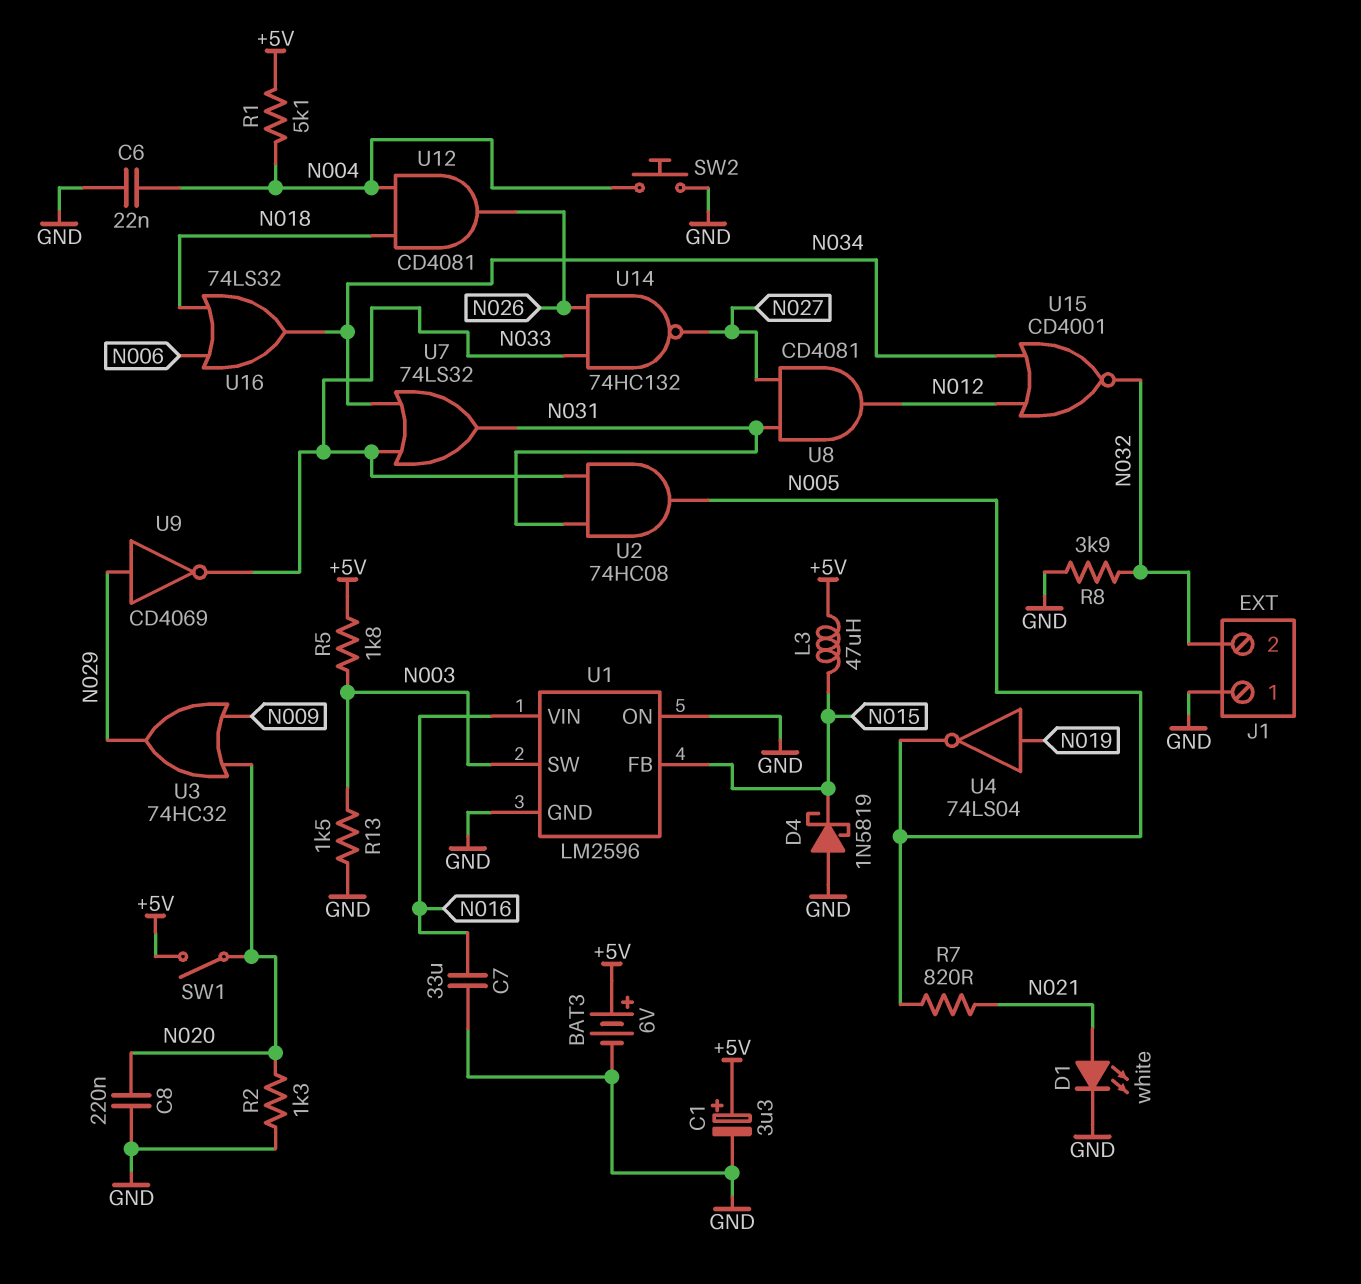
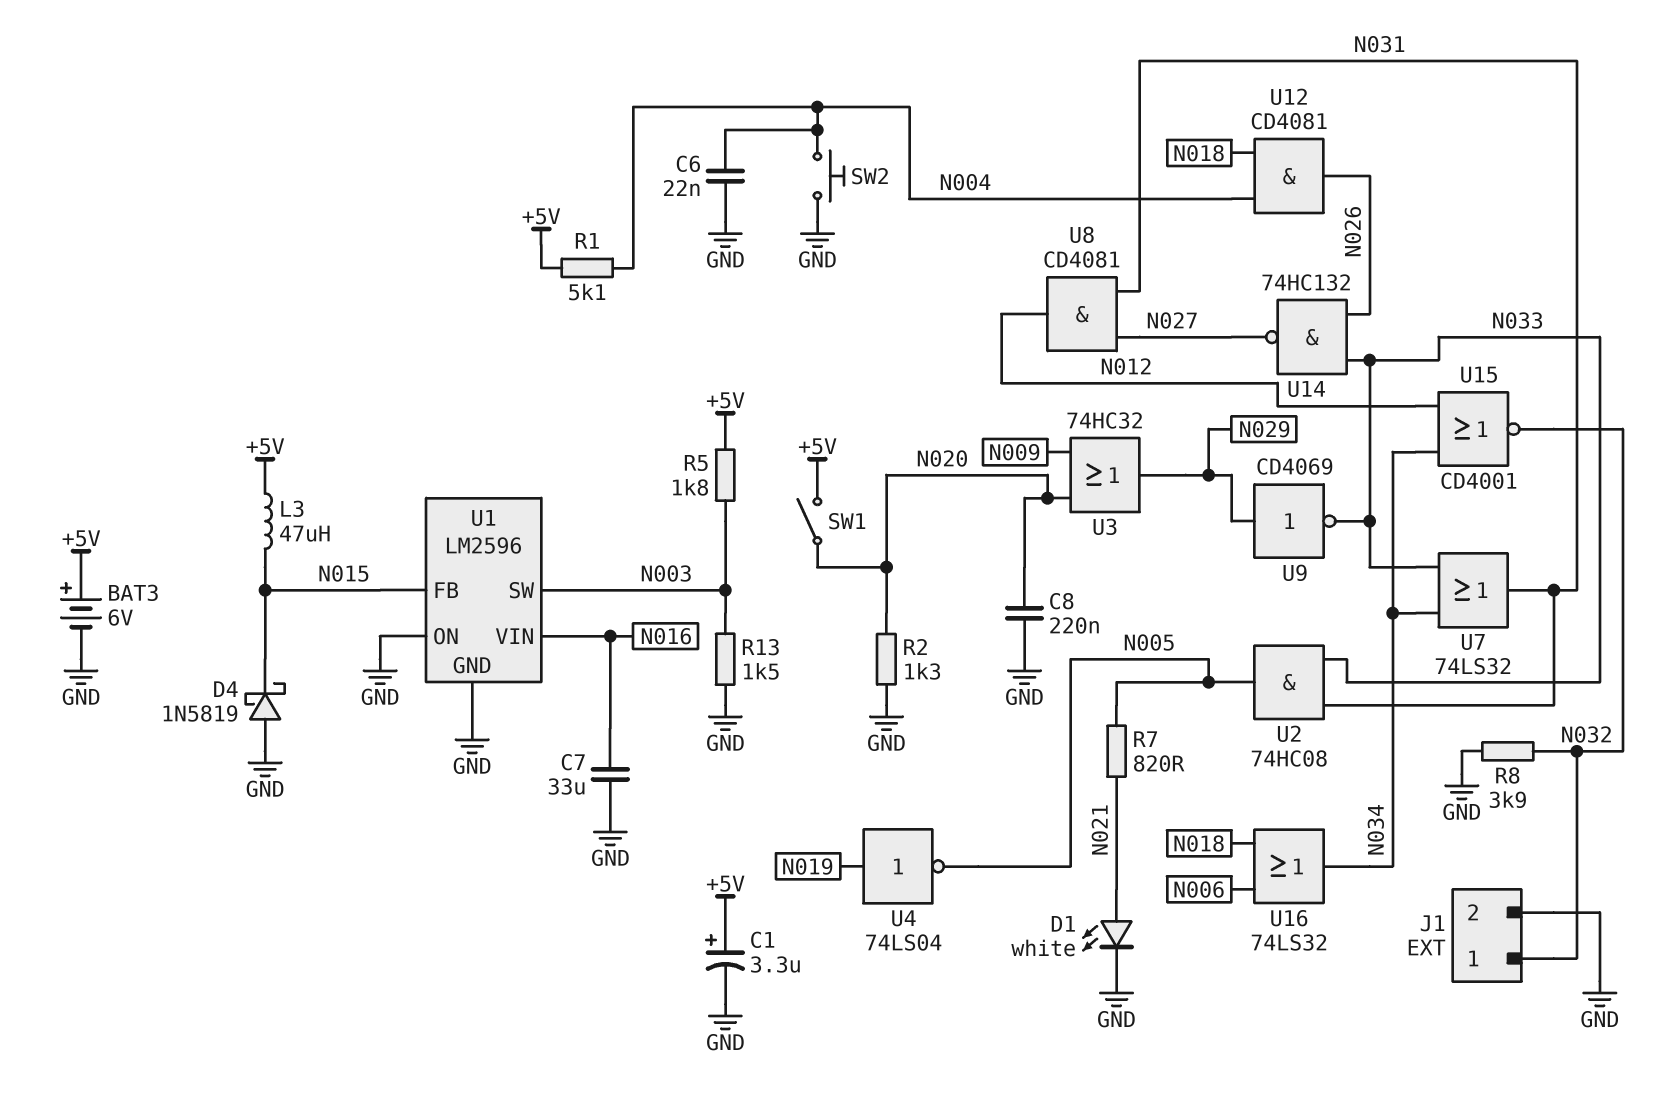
J1 pin 1: GND -> N032
J1 pin 2: N032 -> GND

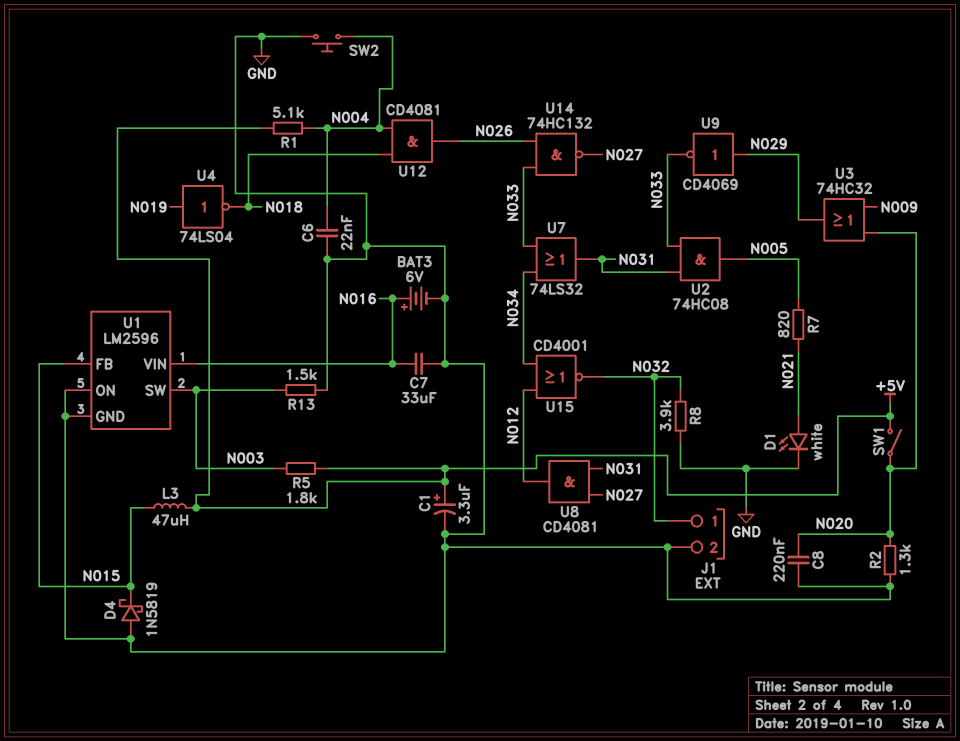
BAT3: 6V (plus +5V, minus GND) -> 6V (plus N016, minus GND)
U4: NOT 74LS04 (in N019, out N005) -> NOT 74LS04 (in N019, out N018)
U16: OR 74LS32 (in N006, in N018, out N034) -> none

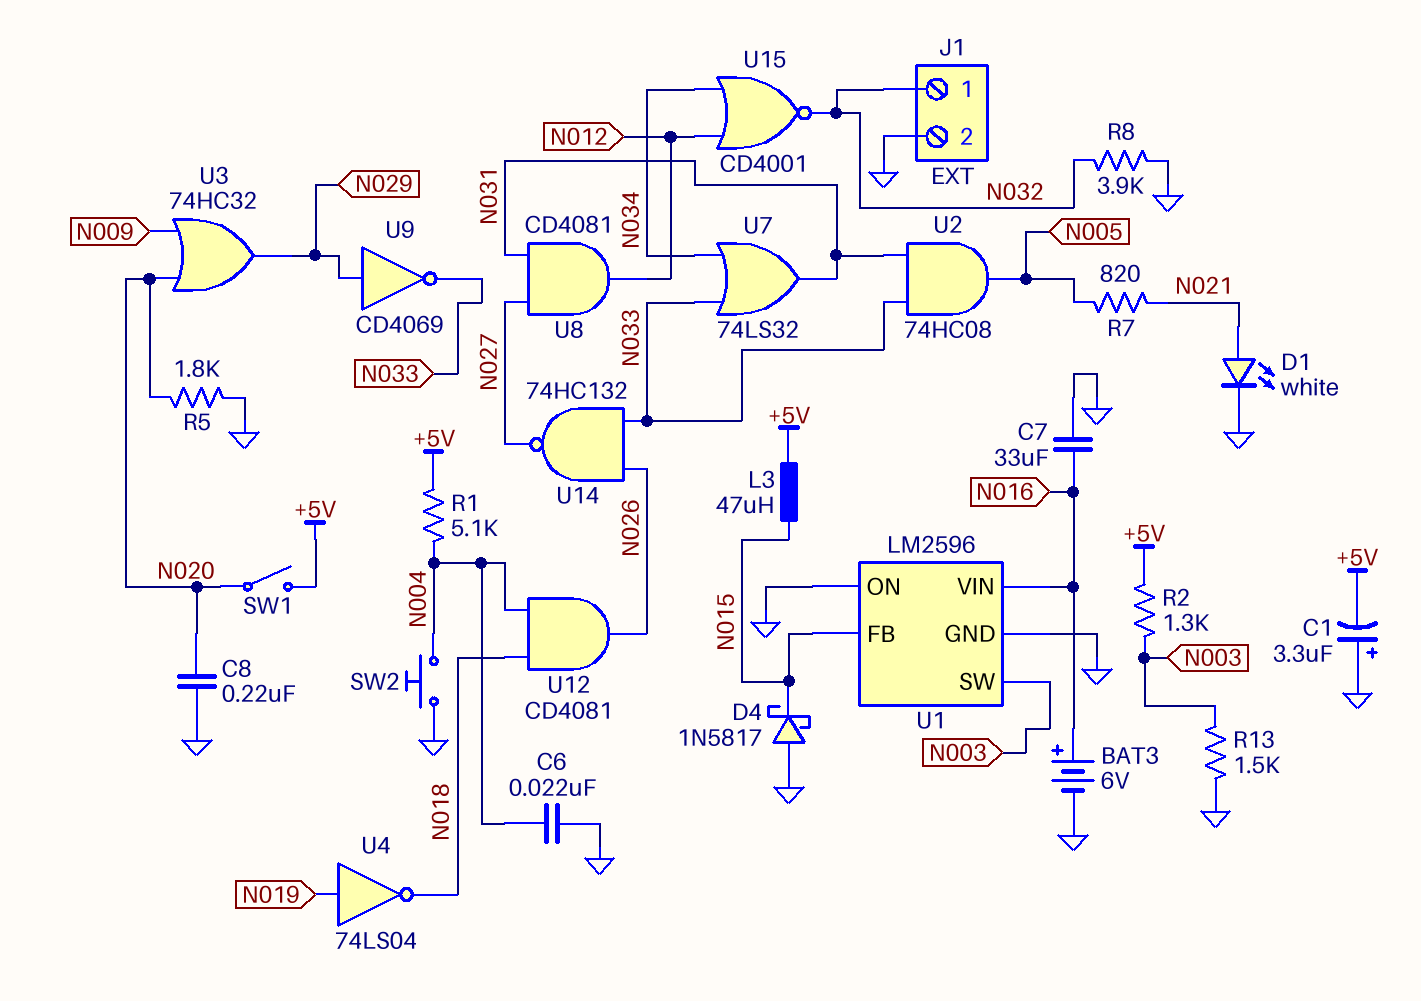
C1: 3.3uF (plus +5V, minus GND) -> 3.3uF (plus GND, minus +5V)
D4: schottky 1N5819 (A GND, K N015) -> schottky 1N5817 (A GND, K N015)
R2: 1.3k (GND, N020) -> 1.3k (+5V, N003)
R5: 1.8k (+5V, N003) -> 1.8k (GND, N020)

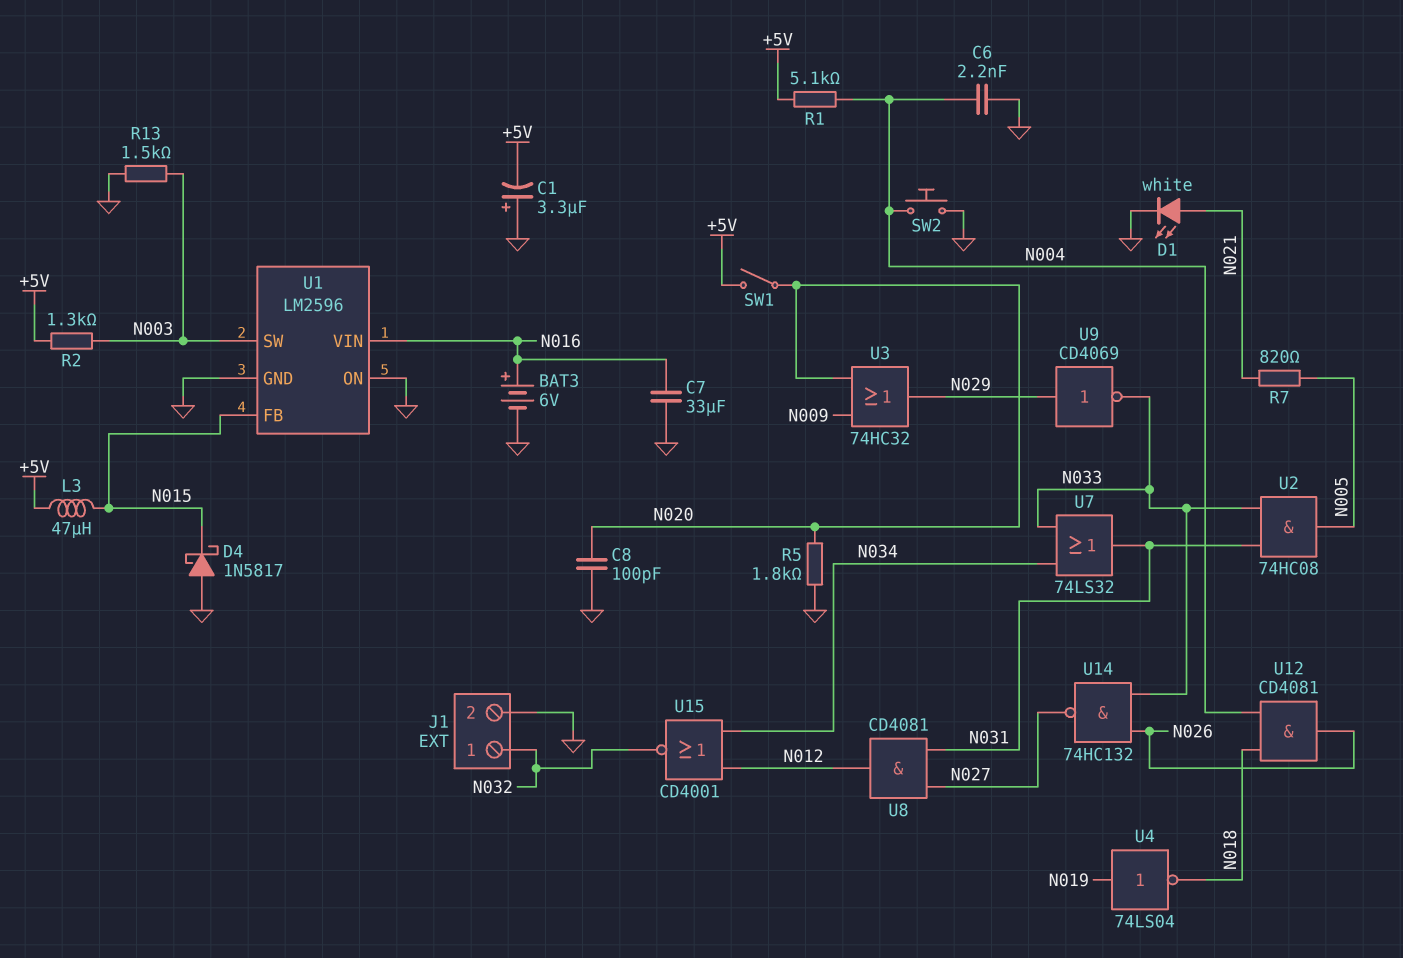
C6: 22nF (GND, N004) -> 2.2nF (GND, N004)
C8: 220nF (GND, N020) -> 100pF (GND, N020)
R8: 3.9k (GND, N032) -> none

